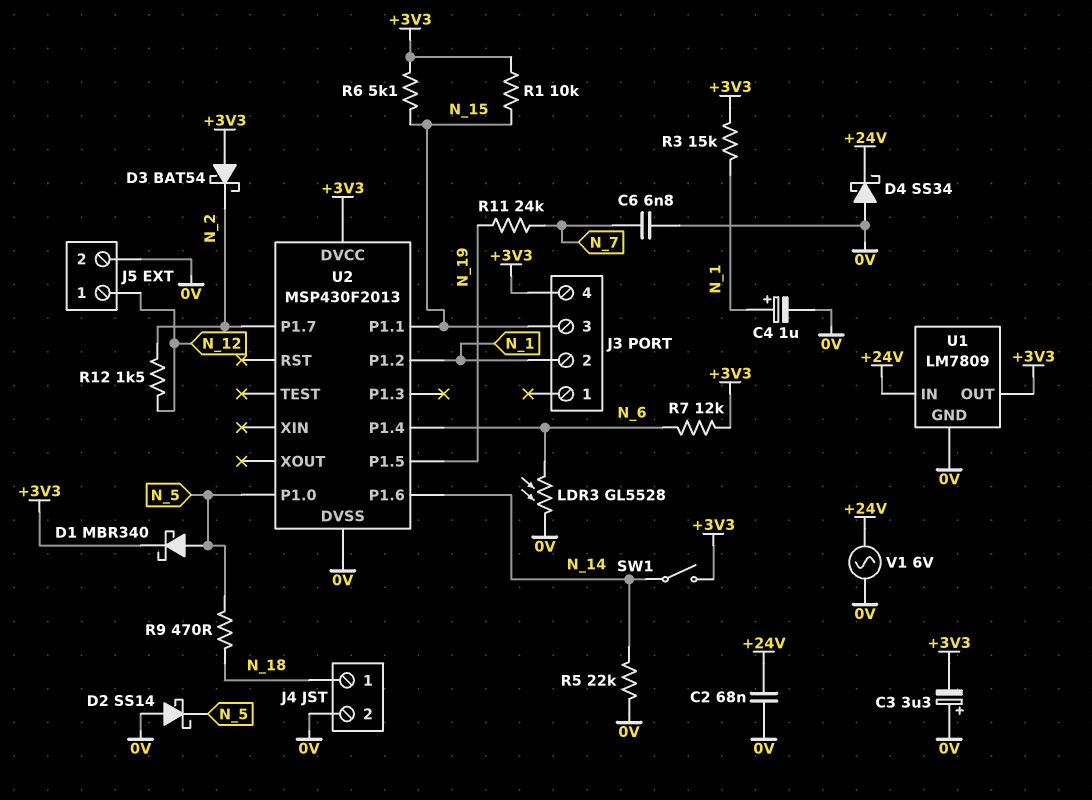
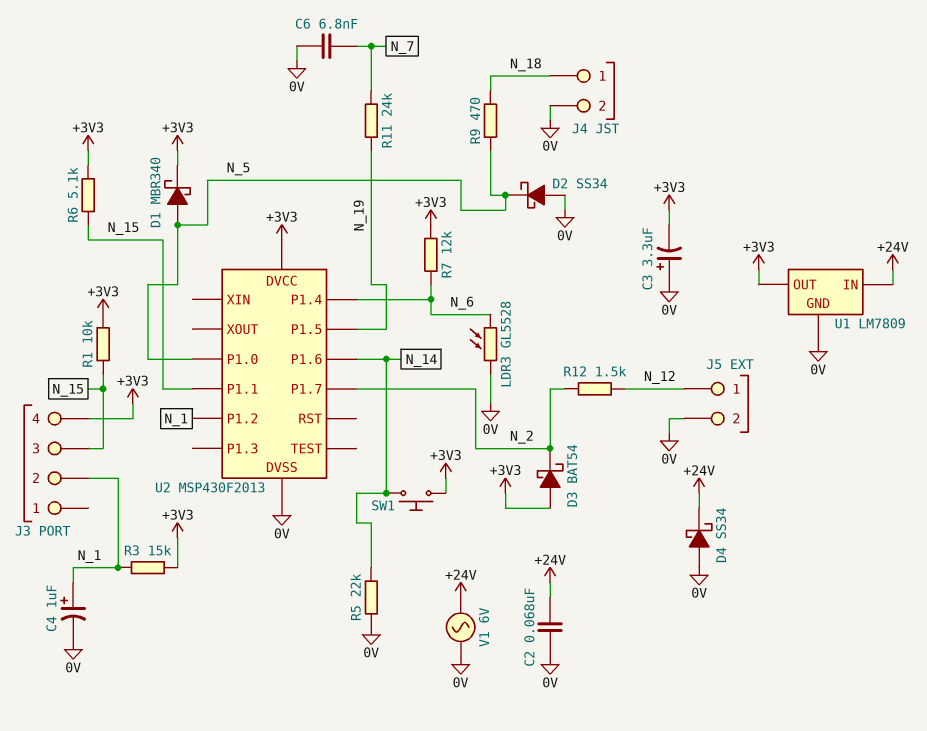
D2: schottky SS14 (A 0V, K N_5) -> schottky SS34 (A 0V, K N_5)
SW1: switch (+3V3, N_14) -> button (+3V3, N_14)

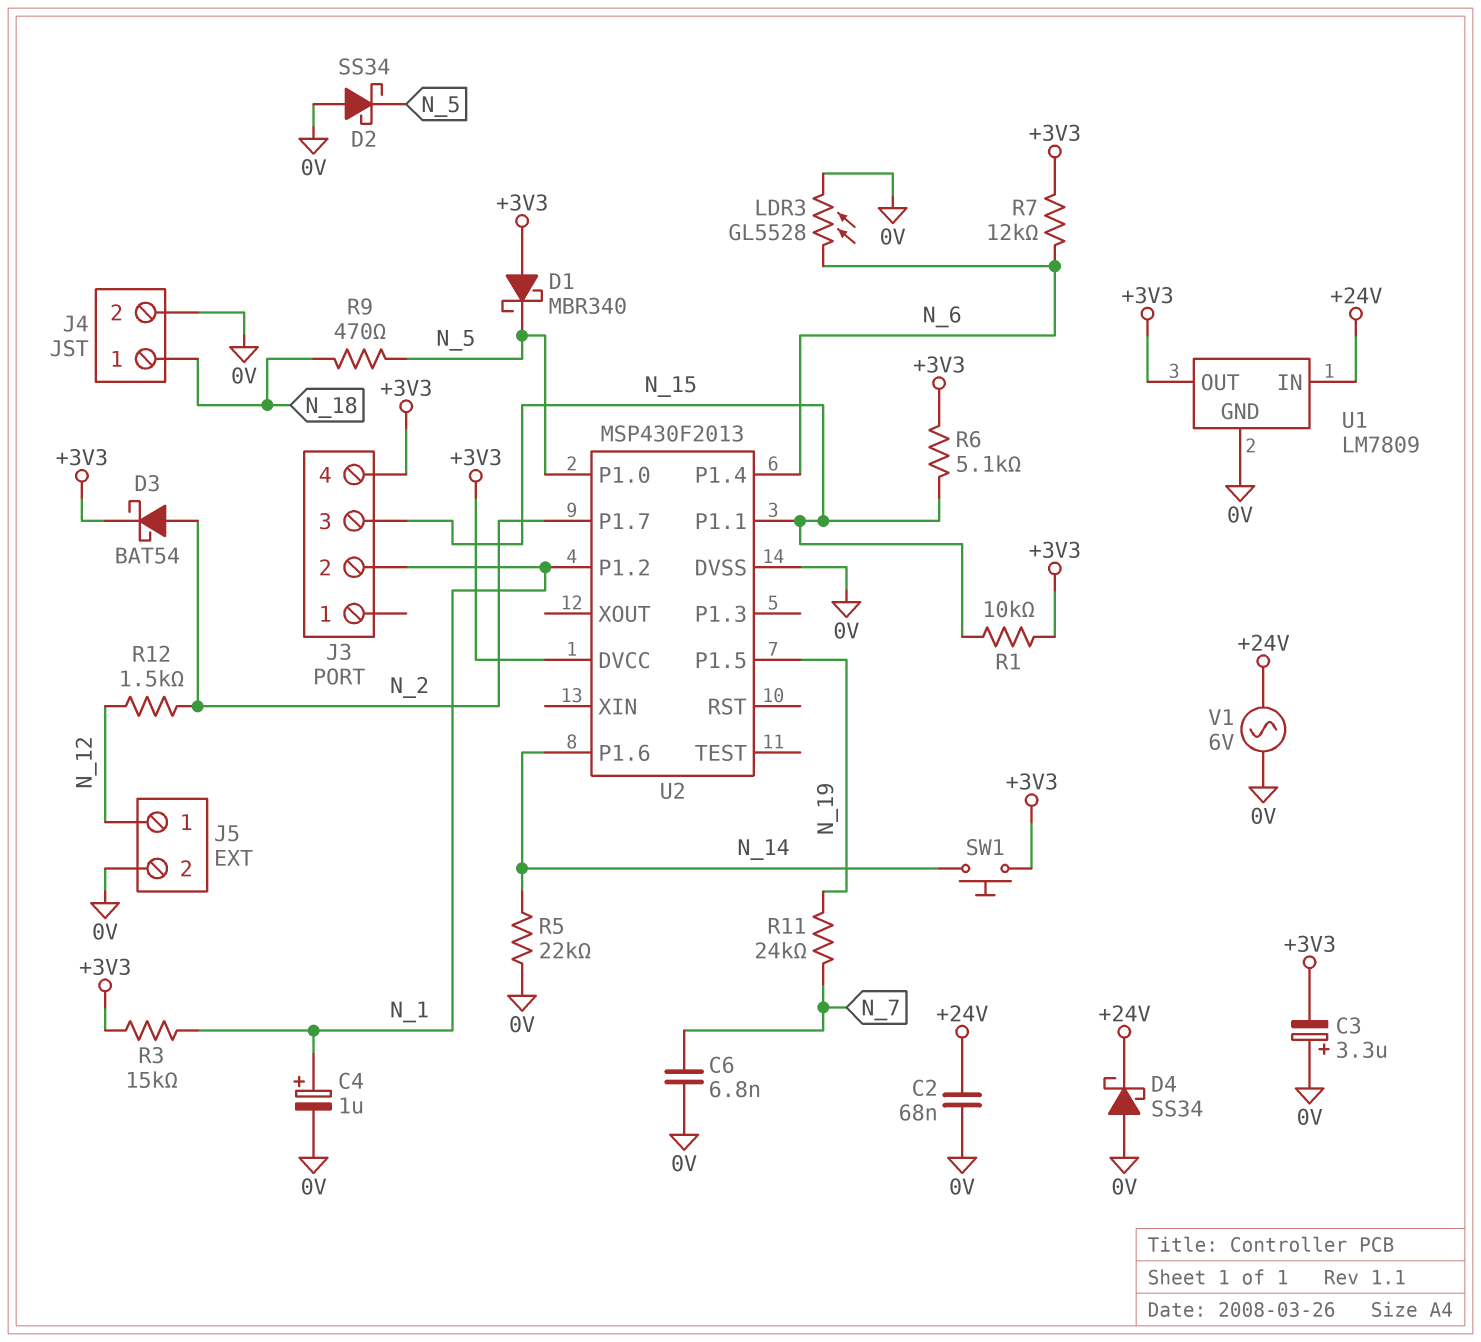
D1: schottky MBR340 (A N_5, K +3V3) -> schottky MBR340 (A +3V3, K N_5)
D3: schottky BAT54 (A +3V3, K N_2) -> schottky BAT54 (A N_2, K +3V3)

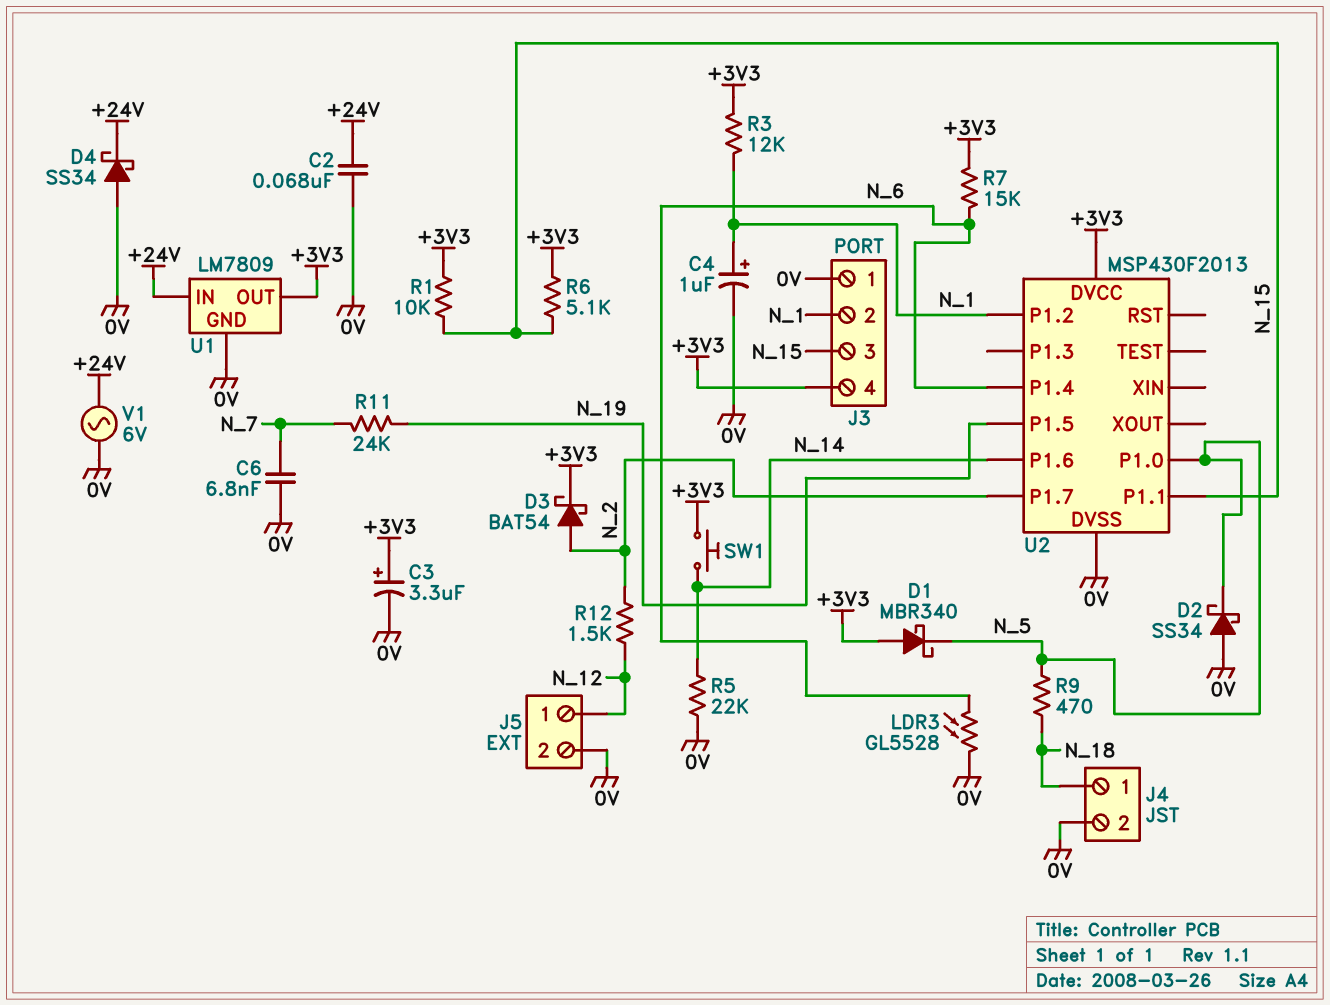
C3: 3.3uF (plus 0V, minus +3V3) -> 3.3uF (plus +3V3, minus 0V)
J3 pin 1: none -> 0V
R3: 15k (+3V3, N_1) -> 12k (+3V3, N_1)
R7: 12k (+3V3, N_6) -> 15k (+3V3, N_6)

